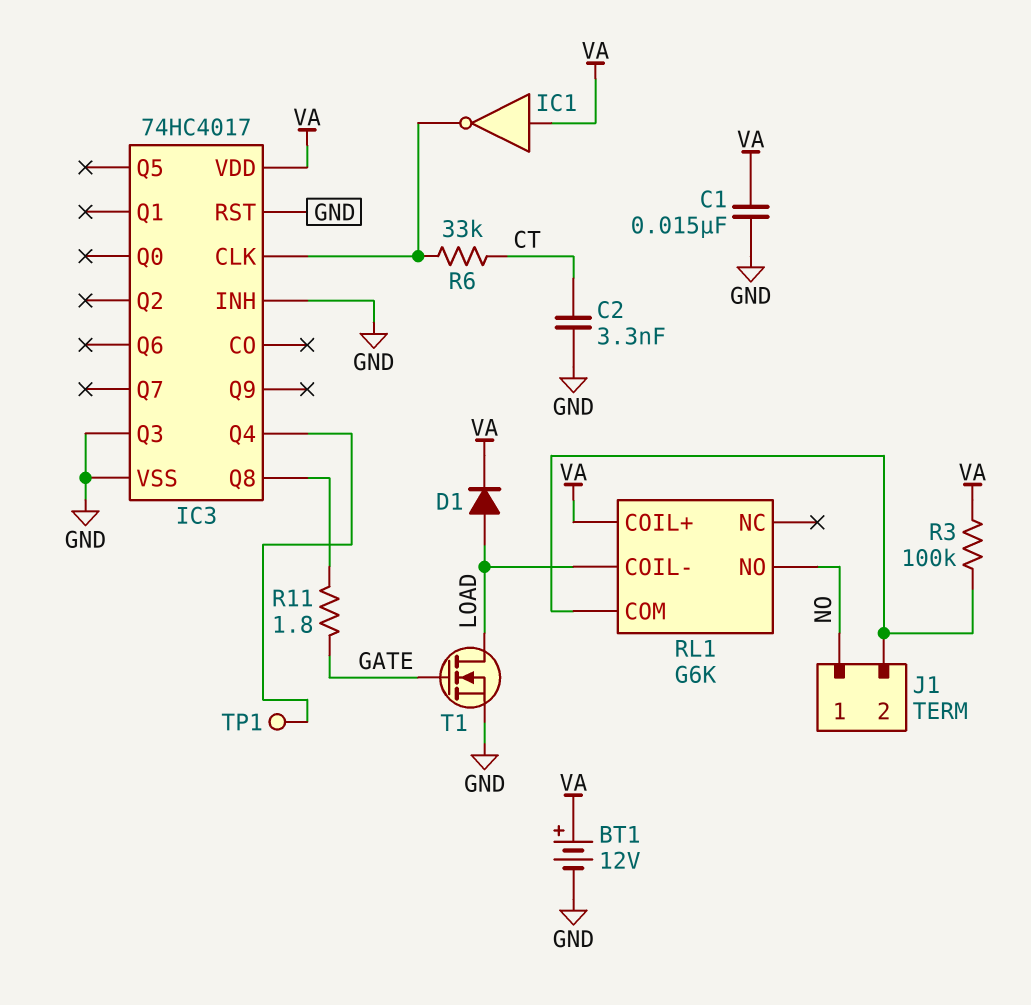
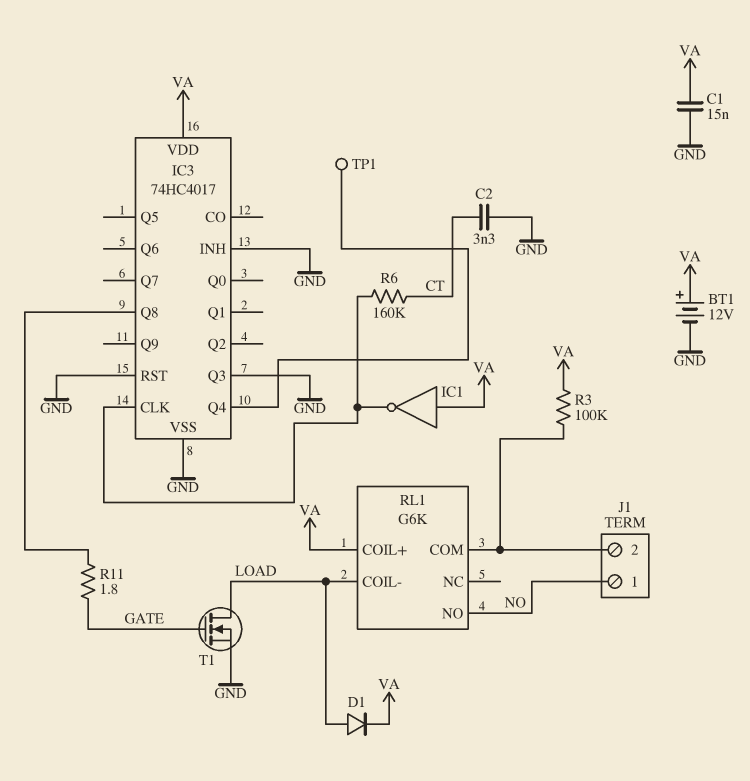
R6: 33k (CT, IC3/CLK) -> 160k (CT, IC3/CLK)

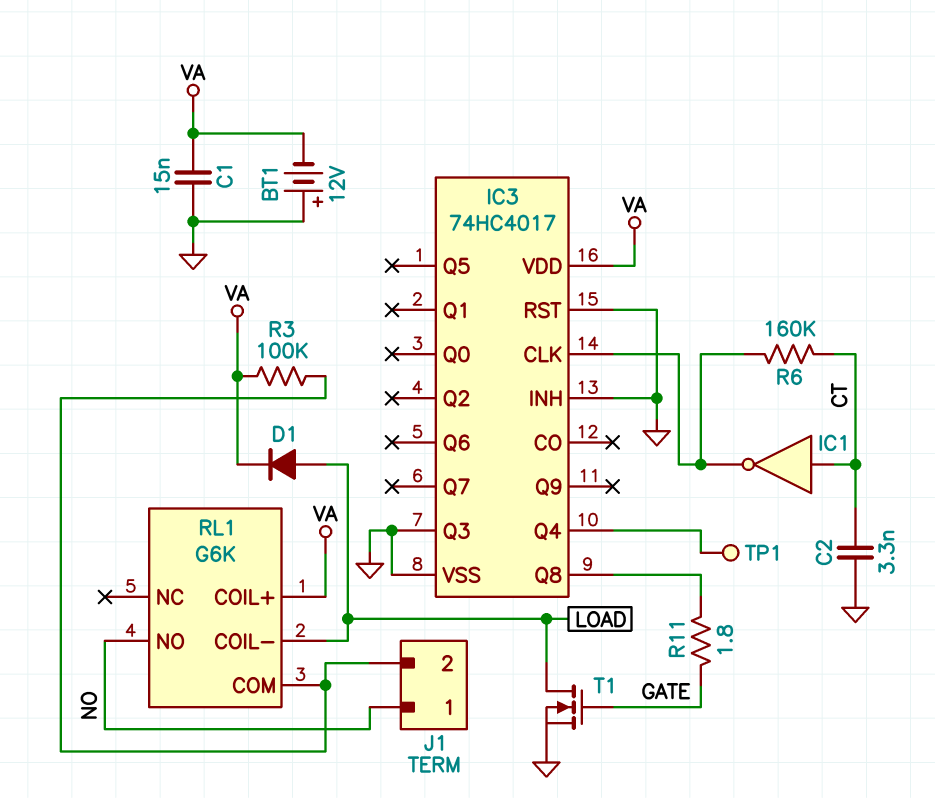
BT1: 12V (plus VA, minus GND) -> 12V (plus GND, minus VA)
IC1: NOT (in VA, out IC3/CLK) -> NOT (in CT, out IC3/CLK)

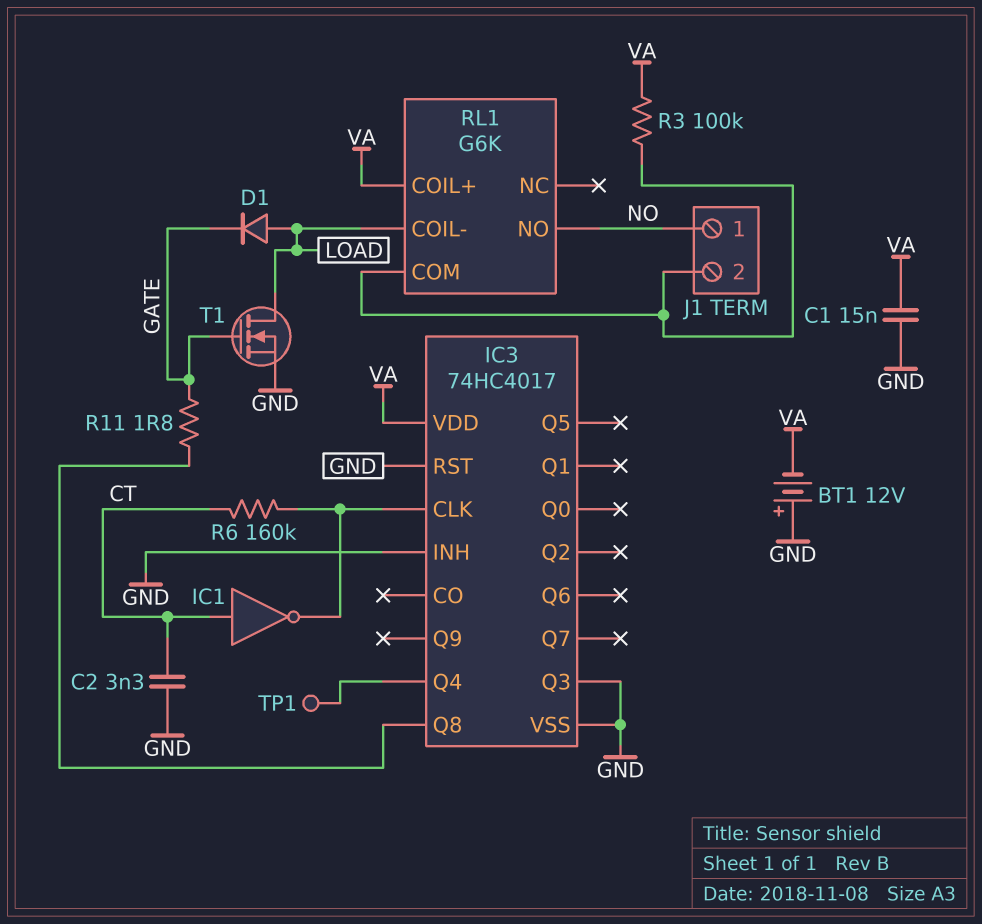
D1: diode (A LOAD, K VA) -> diode (A LOAD, K GATE)

